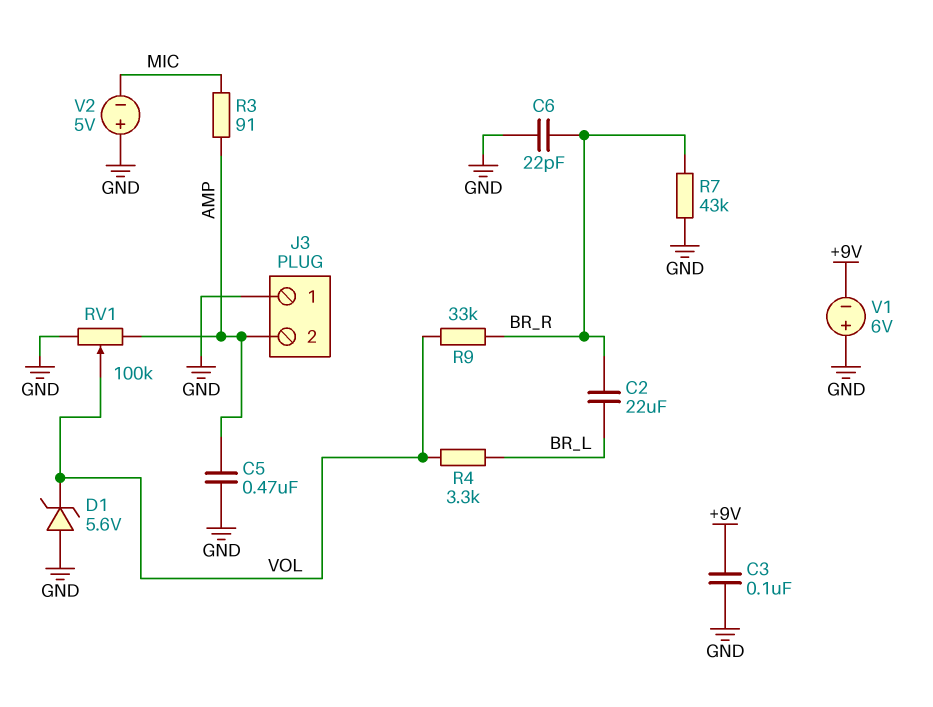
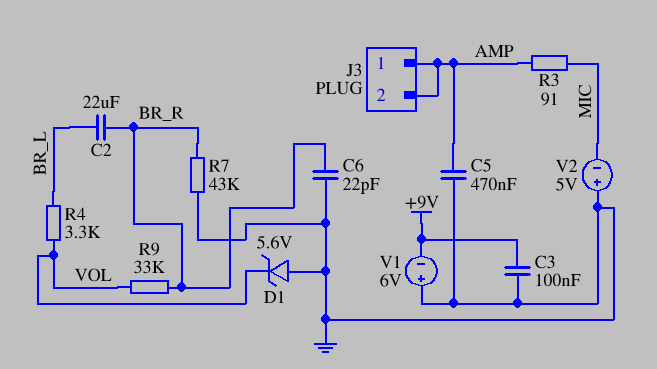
J3 pin 1: GND -> AMP
RV1: 100k (AMP, GND, wiper VOL) -> none

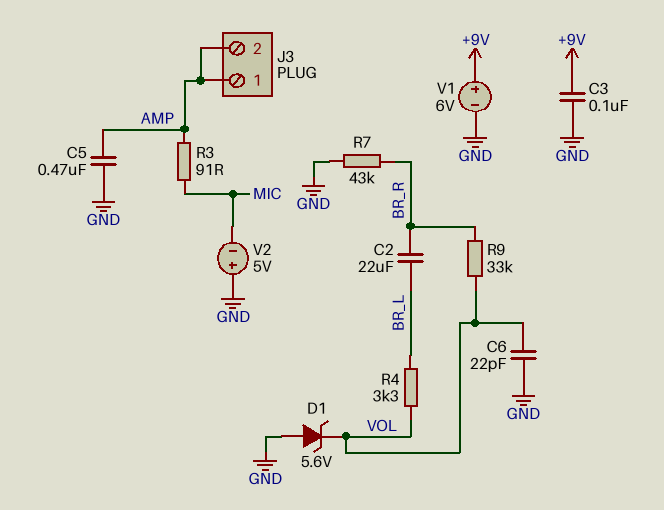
C6: 22pF (BR_R, GND) -> 22pF (GND, VOL)
V1: 6V (plus GND, minus +9V) -> 6V (plus +9V, minus GND)

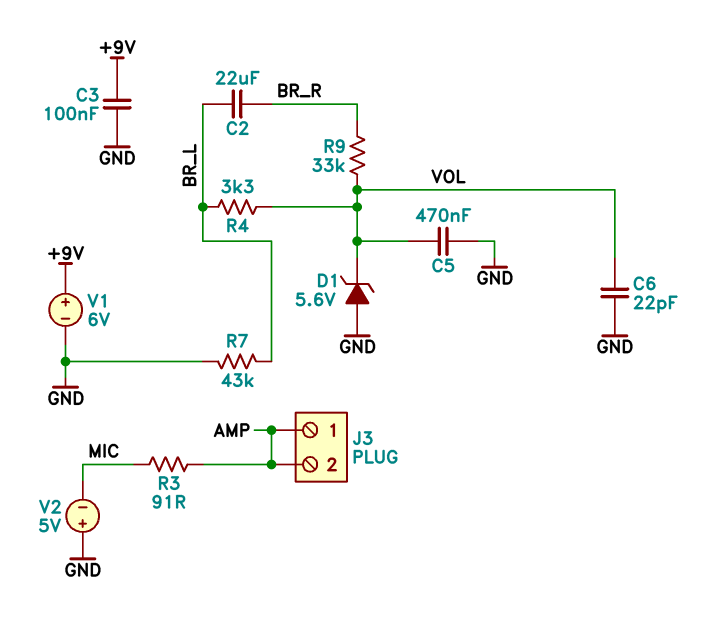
C5: 470nF (AMP, GND) -> 470nF (GND, VOL)
R7: 43k (BR_R, GND) -> 43k (BR_L, GND)

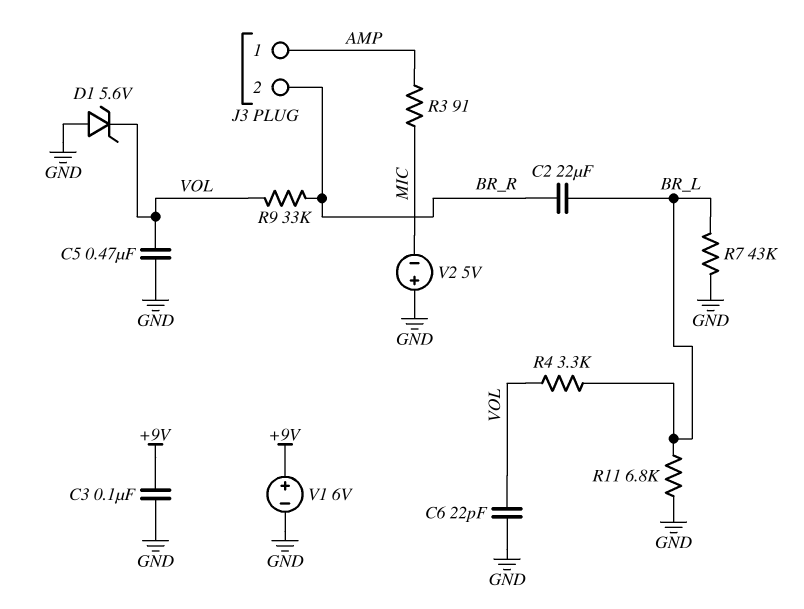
J3 pin 2: AMP -> BR_R
R11: none -> 6.8k (BR_L, GND)

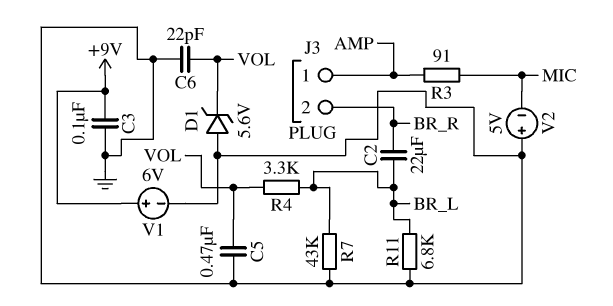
R9: 33k (BR_R, VOL) -> none

